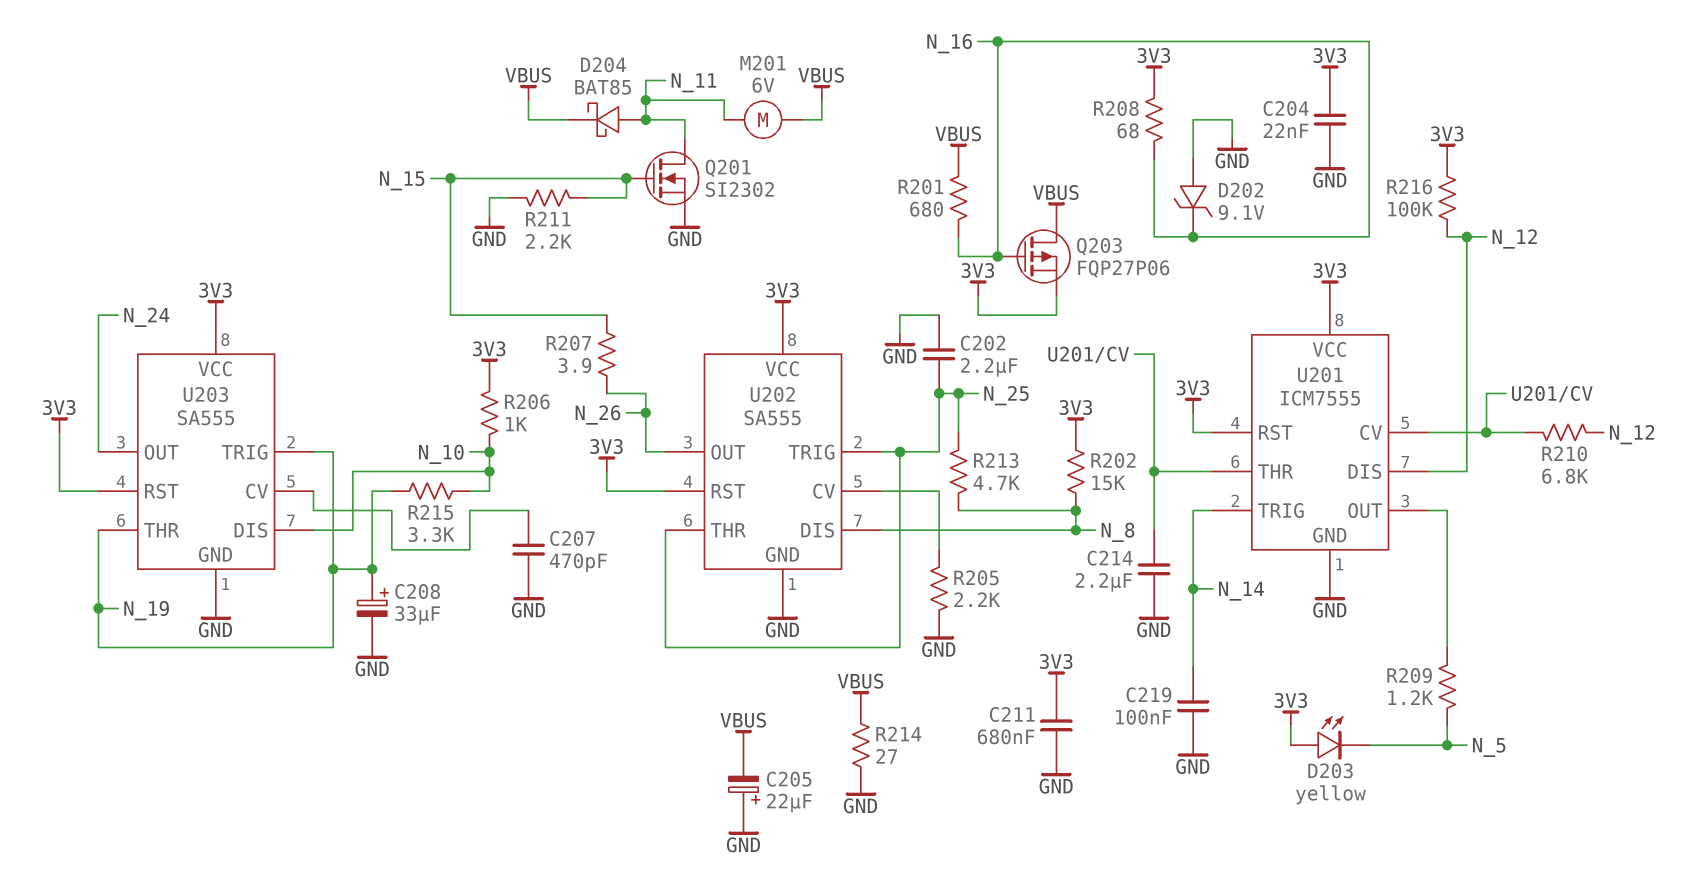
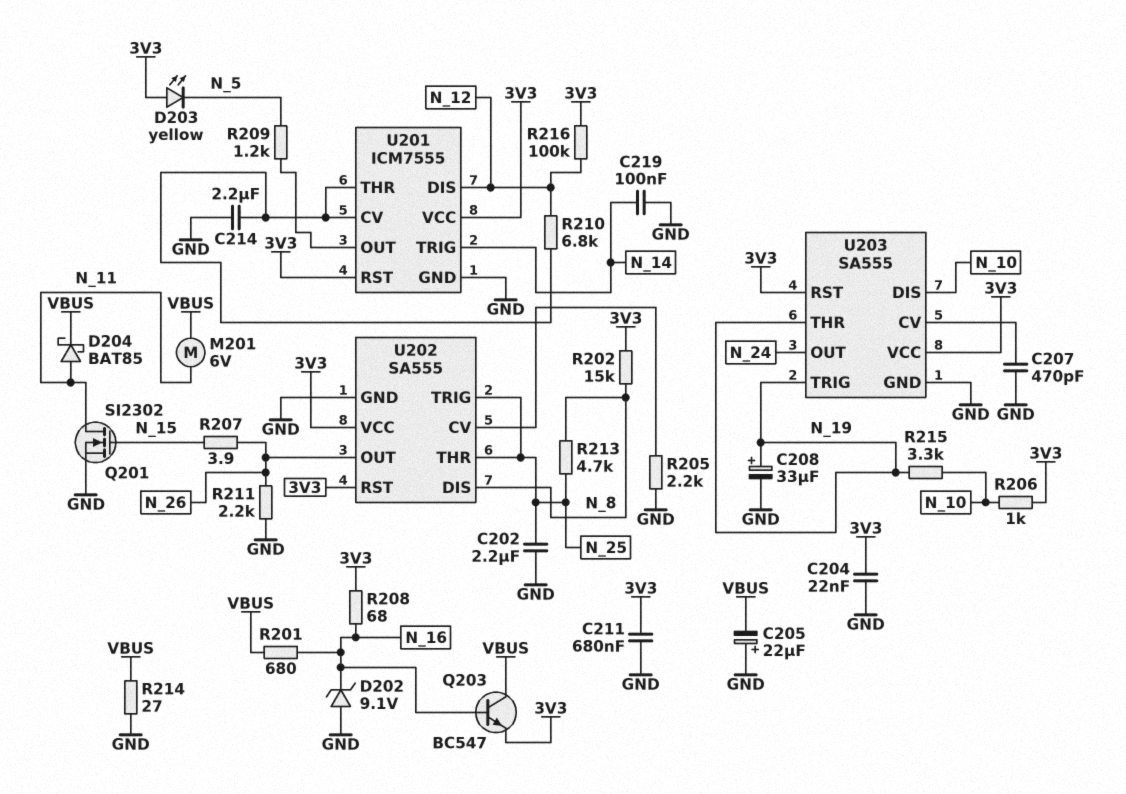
Q203: PMOS FQP27P06 (G N_16, D VBUS, S 3V3) -> NPN BC547 (B N_16, C VBUS, E 3V3)
R211: 2.2k (GND, N_15) -> 2.2k (GND, N_26)

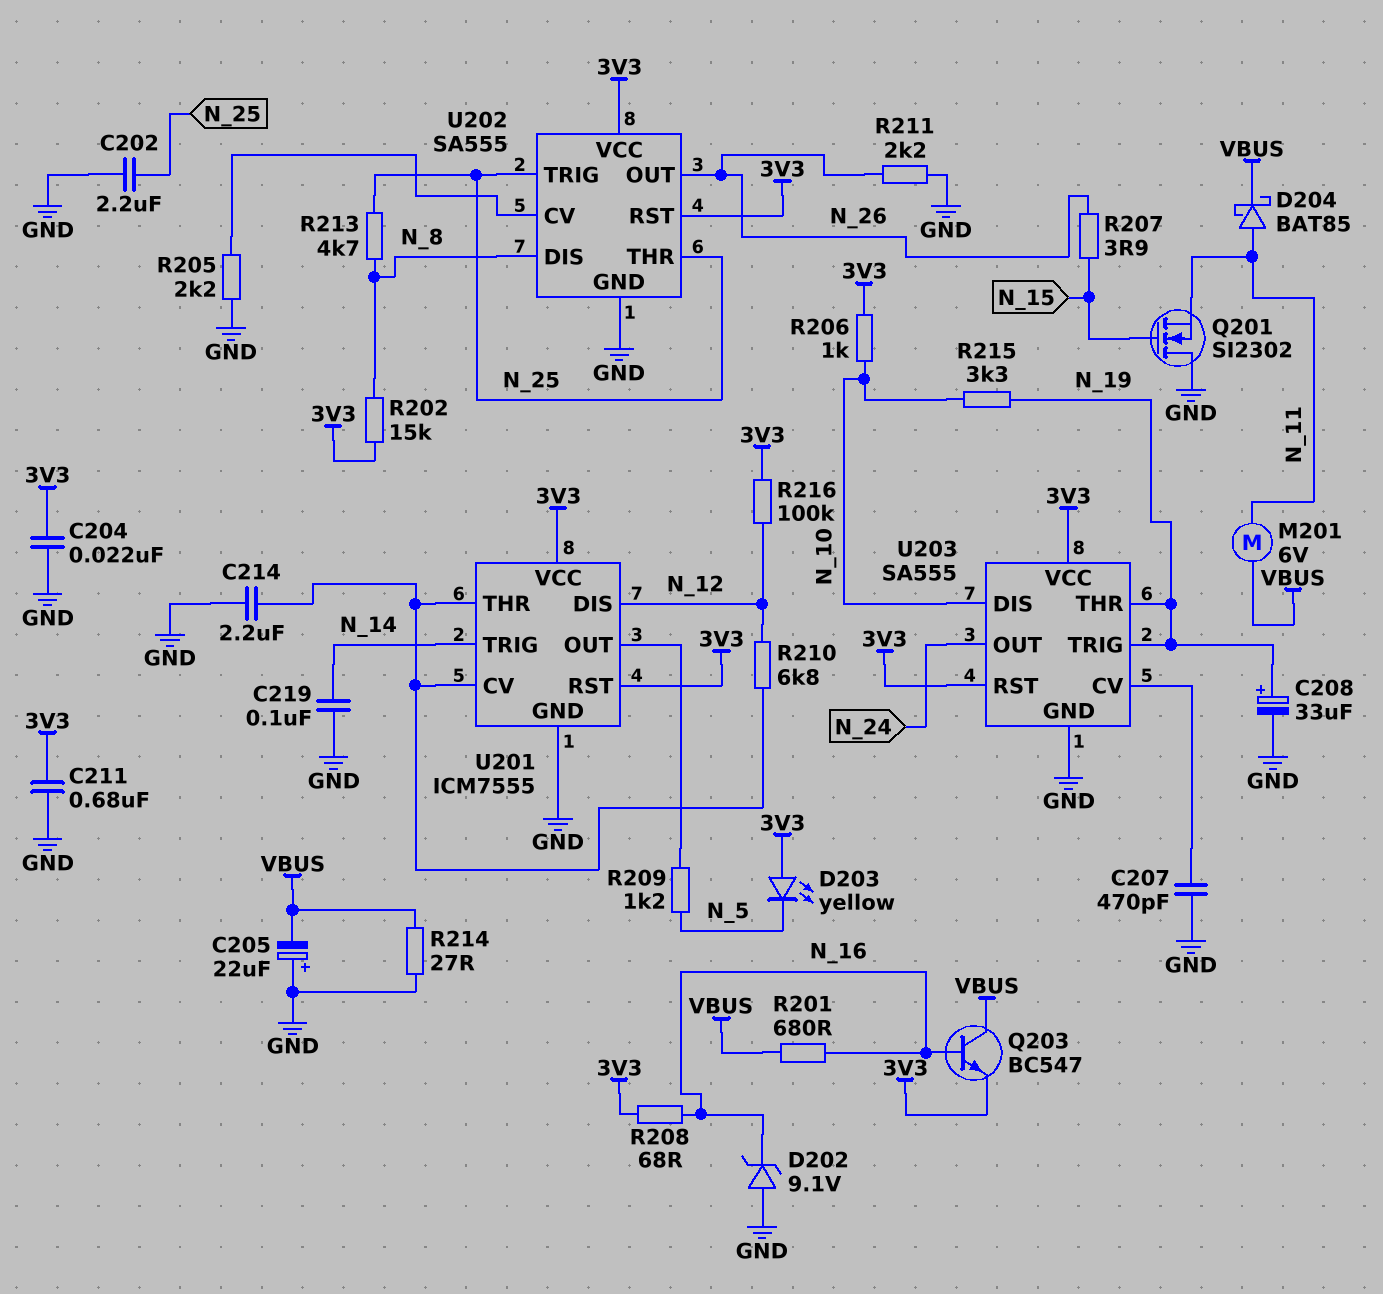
Q201: NMOS SI2302 (G N_15, D N_11, S GND) -> NMOS SI2302 (G N_15, D GND, S N_11)

